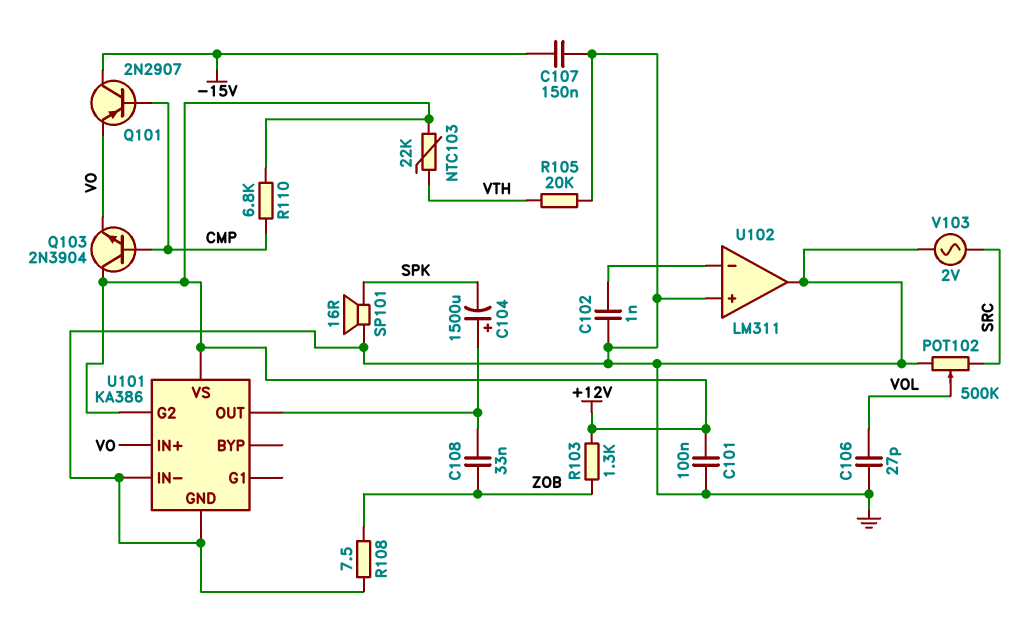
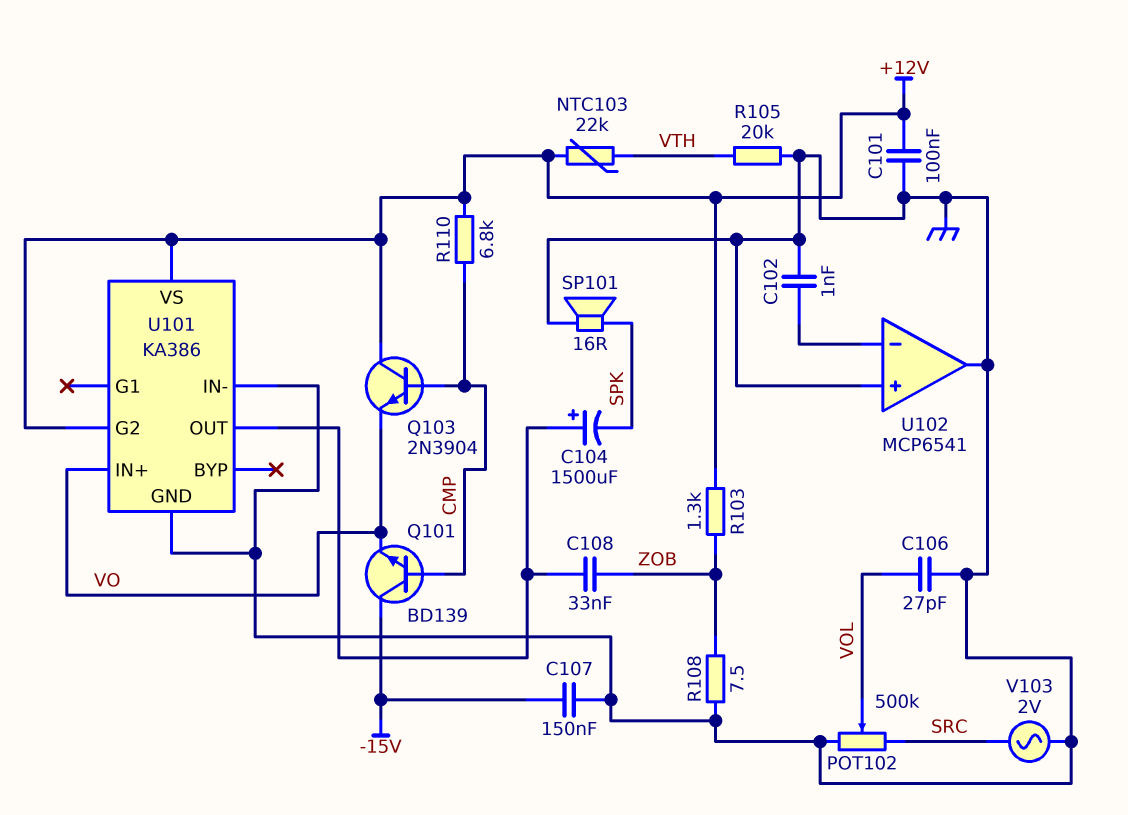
Q101: PNP 2N2907 (B CMP, C -15V, E VO) -> NPN BD139 (B CMP, C -15V, E VO)
U102: LM311 -> MCP6541

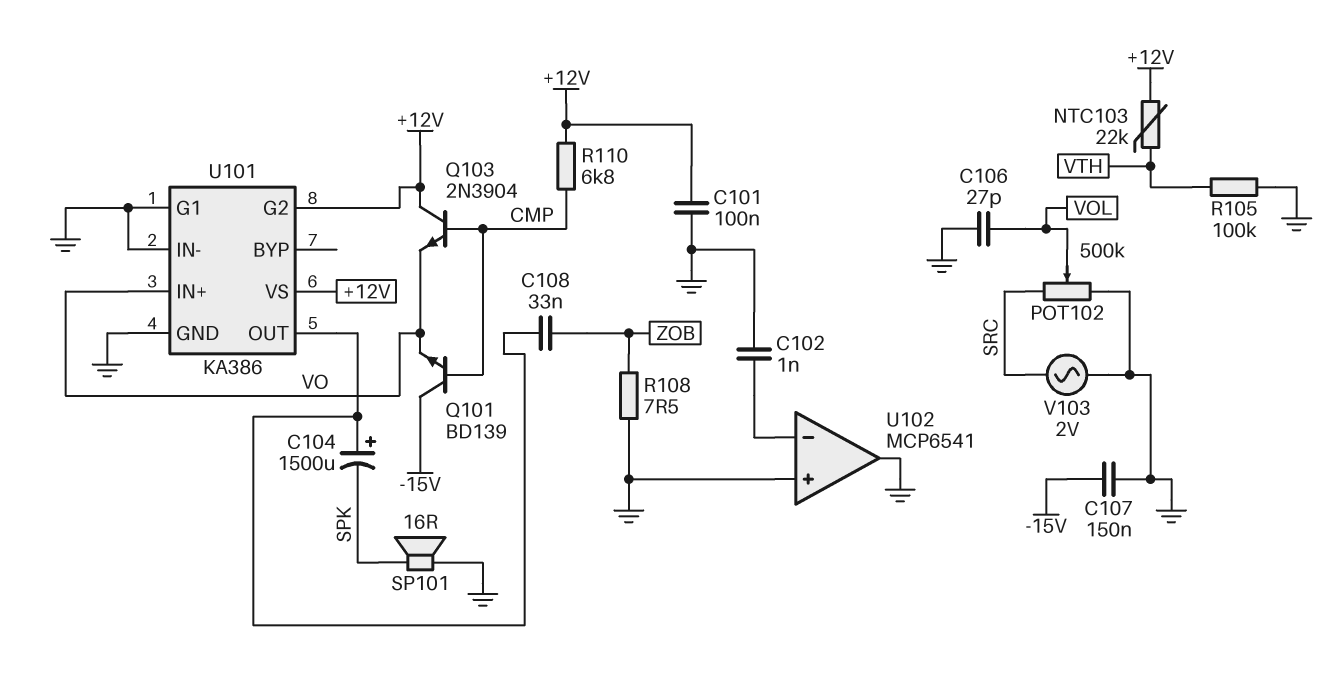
R103: 1.3k (+12V, ZOB) -> none
R105: 20k (GND, VTH) -> 100k (GND, VTH)
U101 pin G1: none -> GND

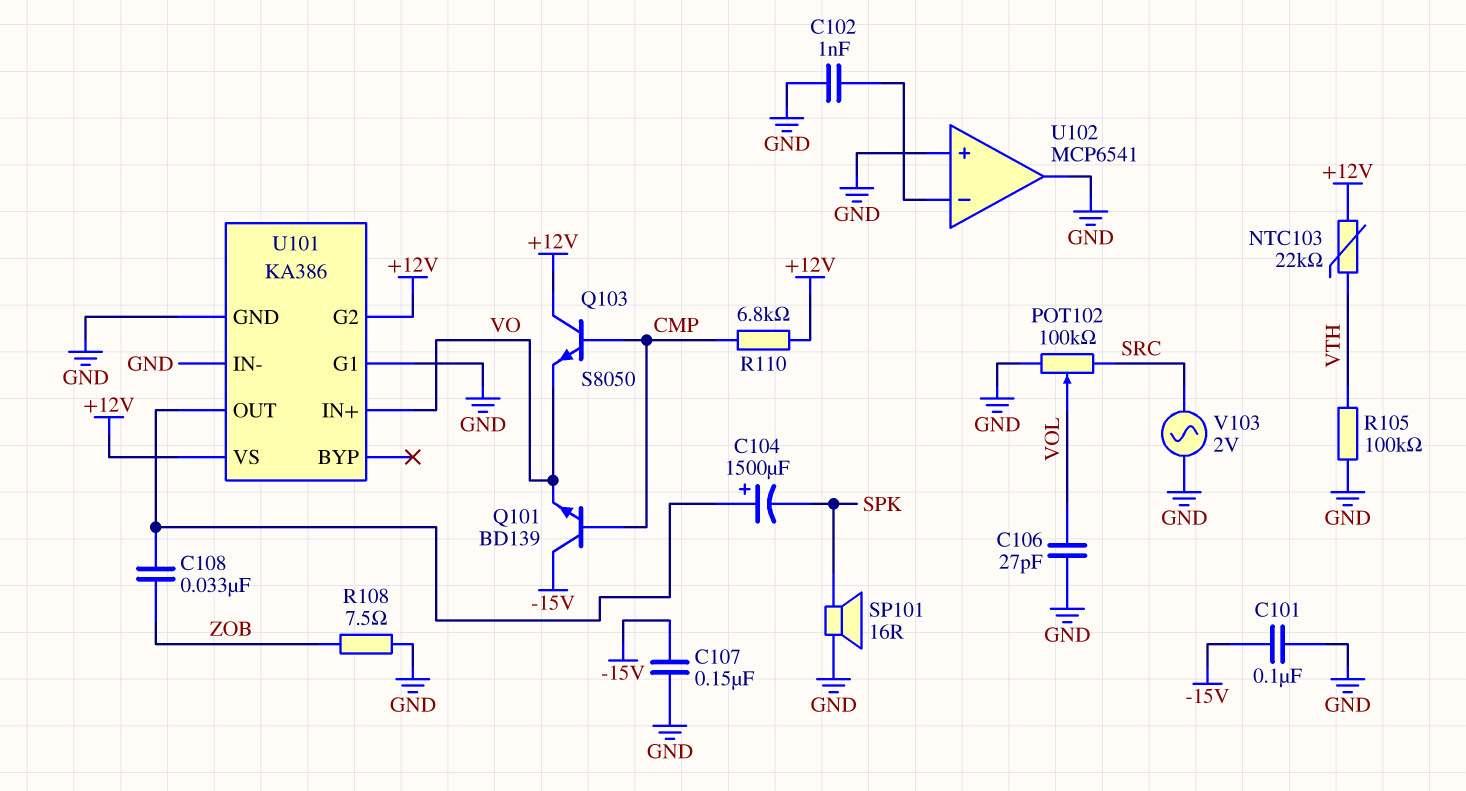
C101: 100nF (+12V, GND) -> 100nF (-15V, GND)
POT102: 500k (GND, SRC, wiper VOL) -> 100k (GND, SRC, wiper VOL)
Q103: NPN 2N3904 (B CMP, C +12V, E VO) -> NPN S8050 (B CMP, C +12V, E VO)

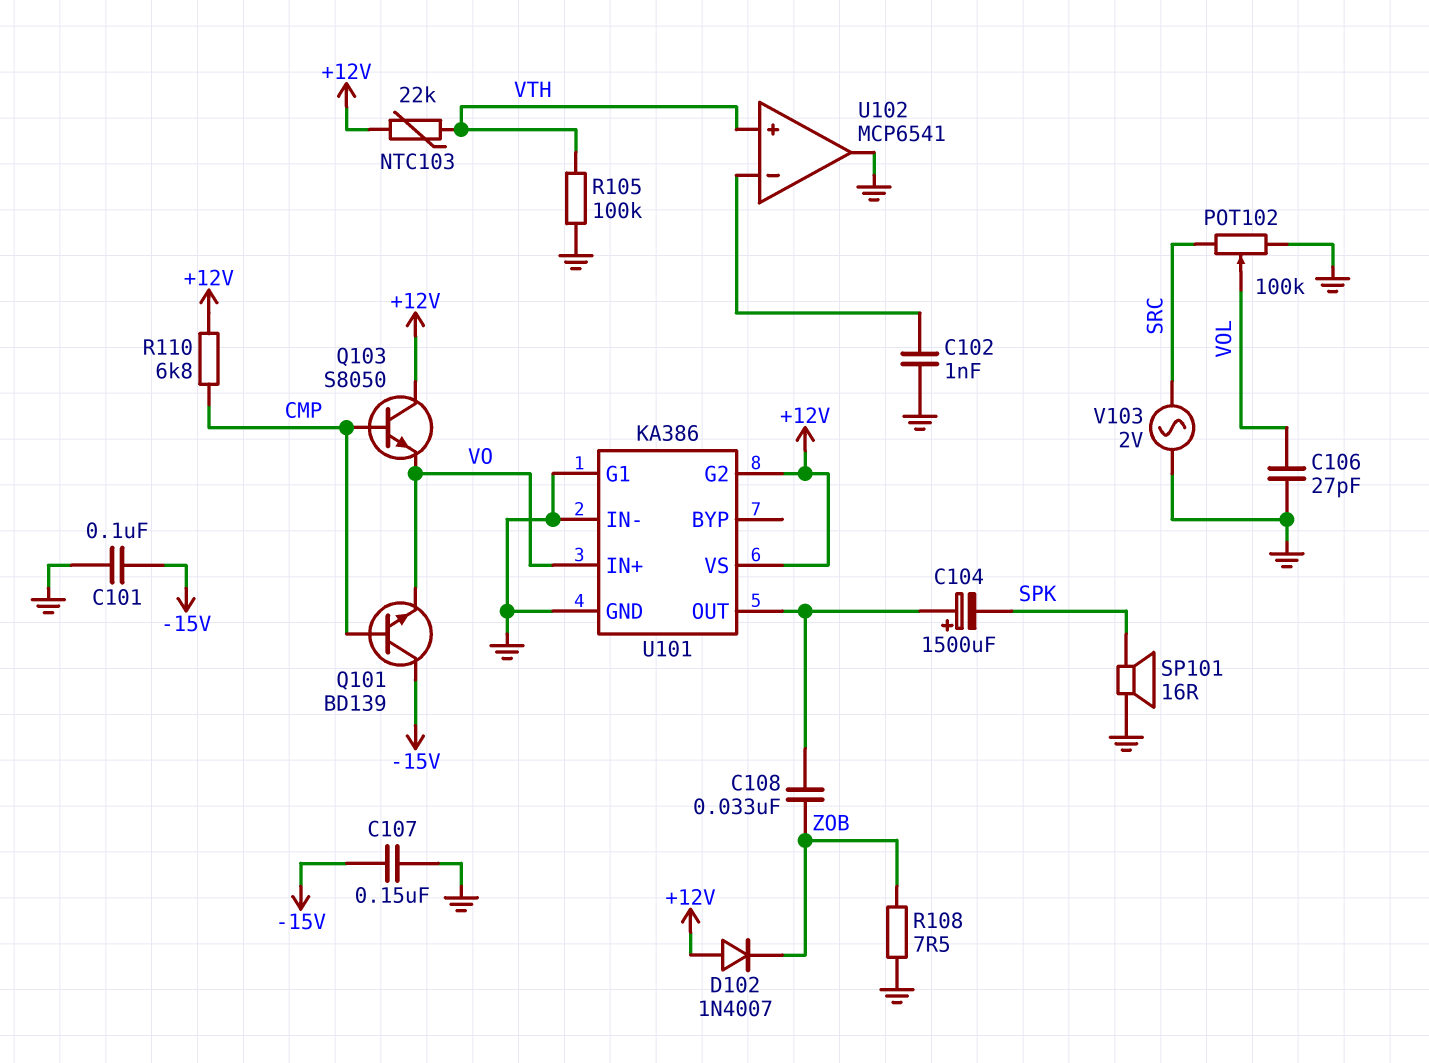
D102: none -> diode 1N4007 (A +12V, K ZOB)
U102 pin in+: GND -> VTH

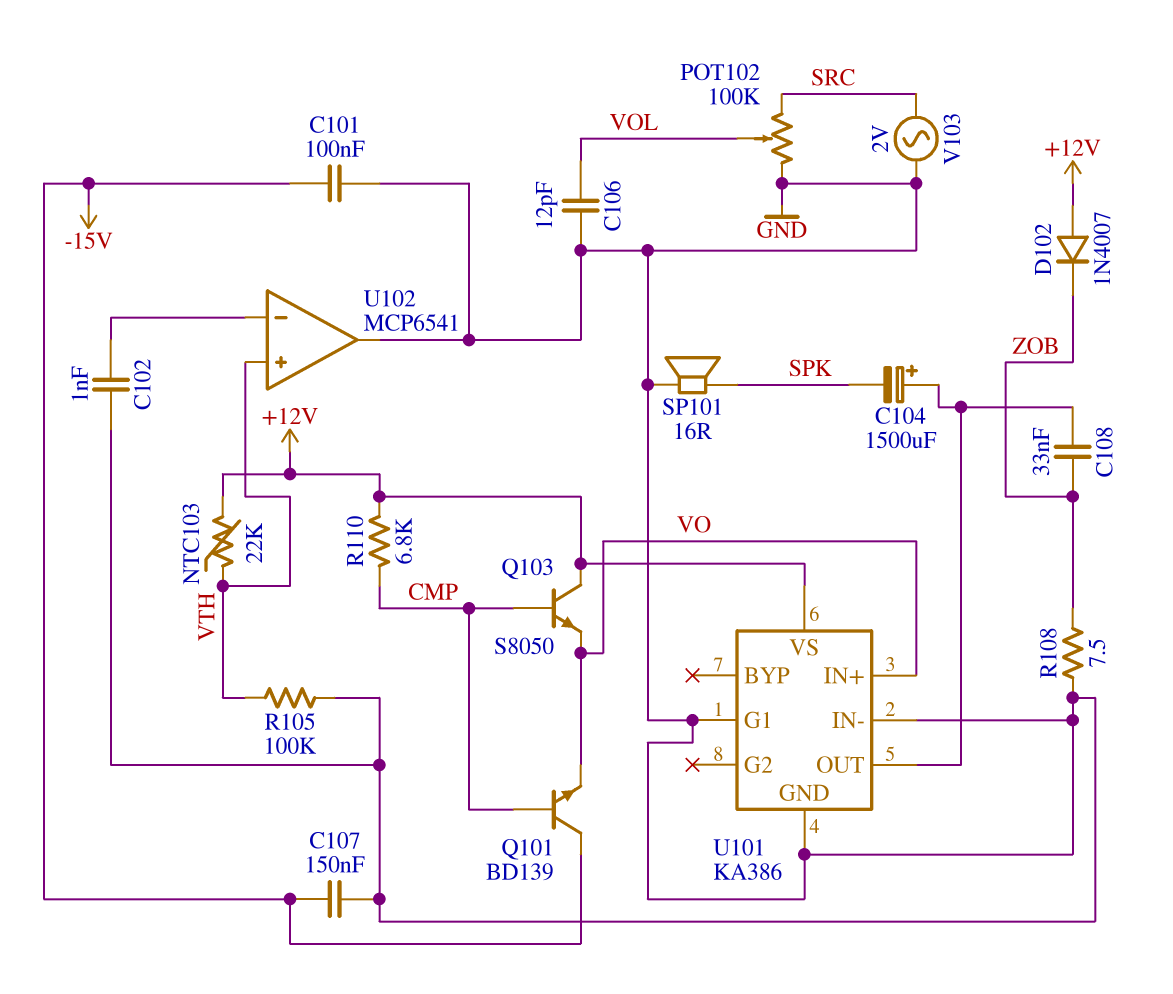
C106: 27pF (GND, VOL) -> 12pF (GND, VOL)
U101 pin G2: +12V -> none

